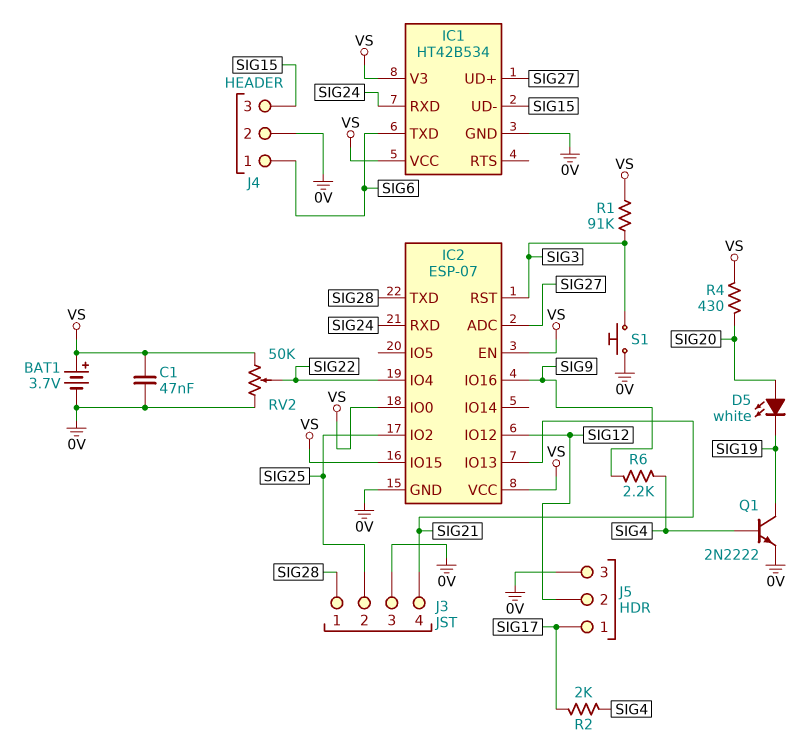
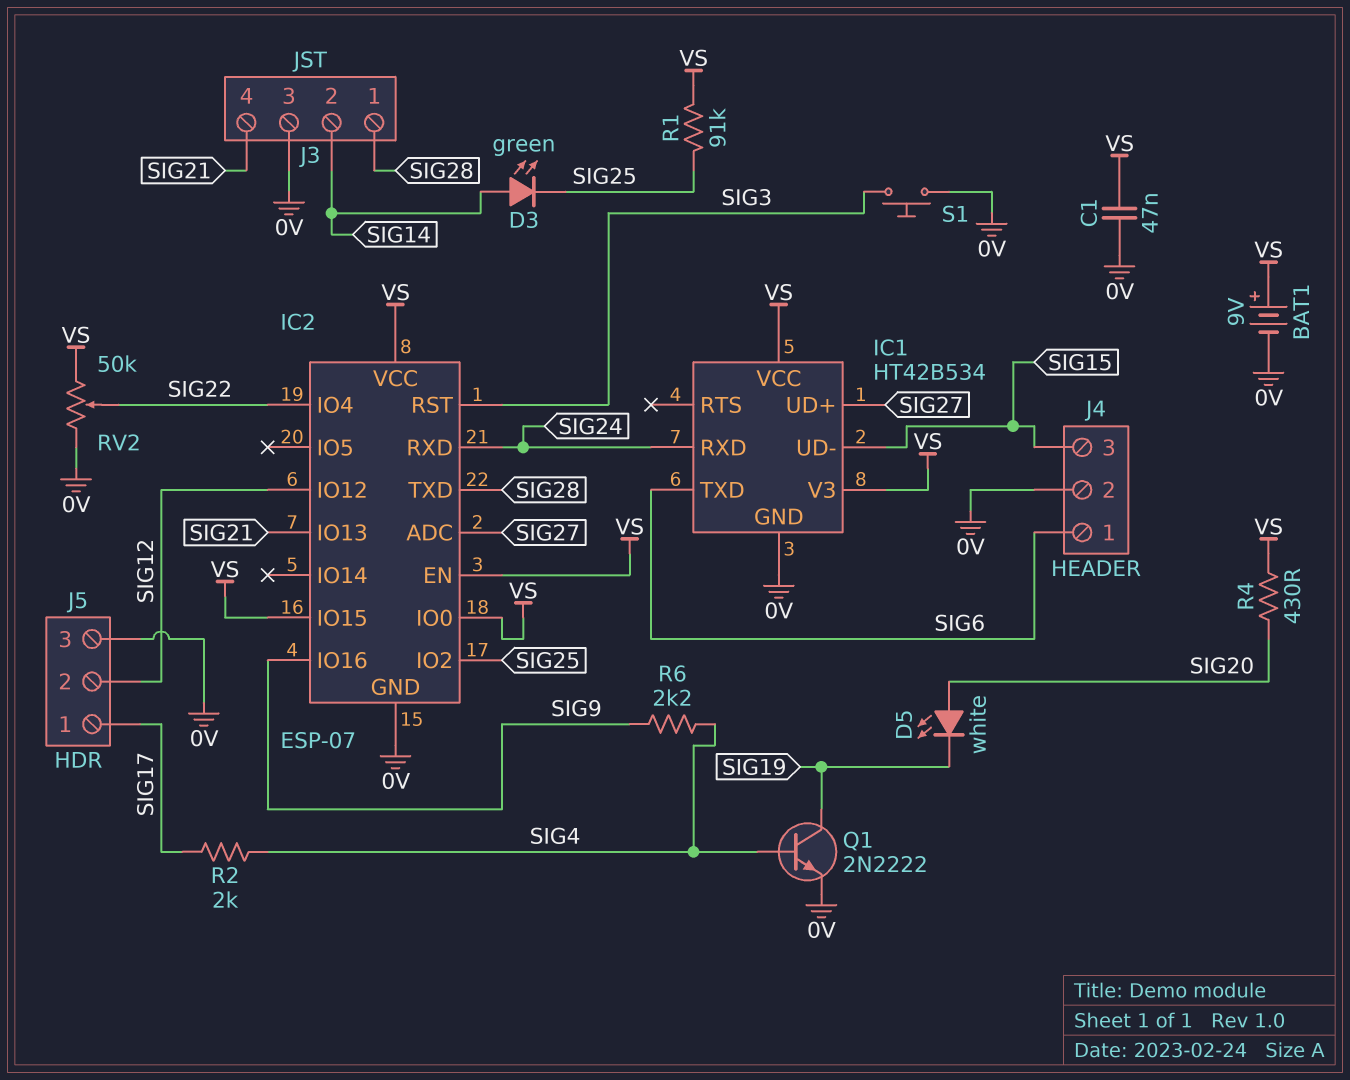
BAT1: 3.7V (plus VS, minus 0V) -> 9V (plus VS, minus 0V)
D3: none -> LED green (A SIG14, K SIG25)
J3 pin 2: SIG25 -> SIG14
R1: 91k (SIG3, VS) -> 91k (SIG25, VS)

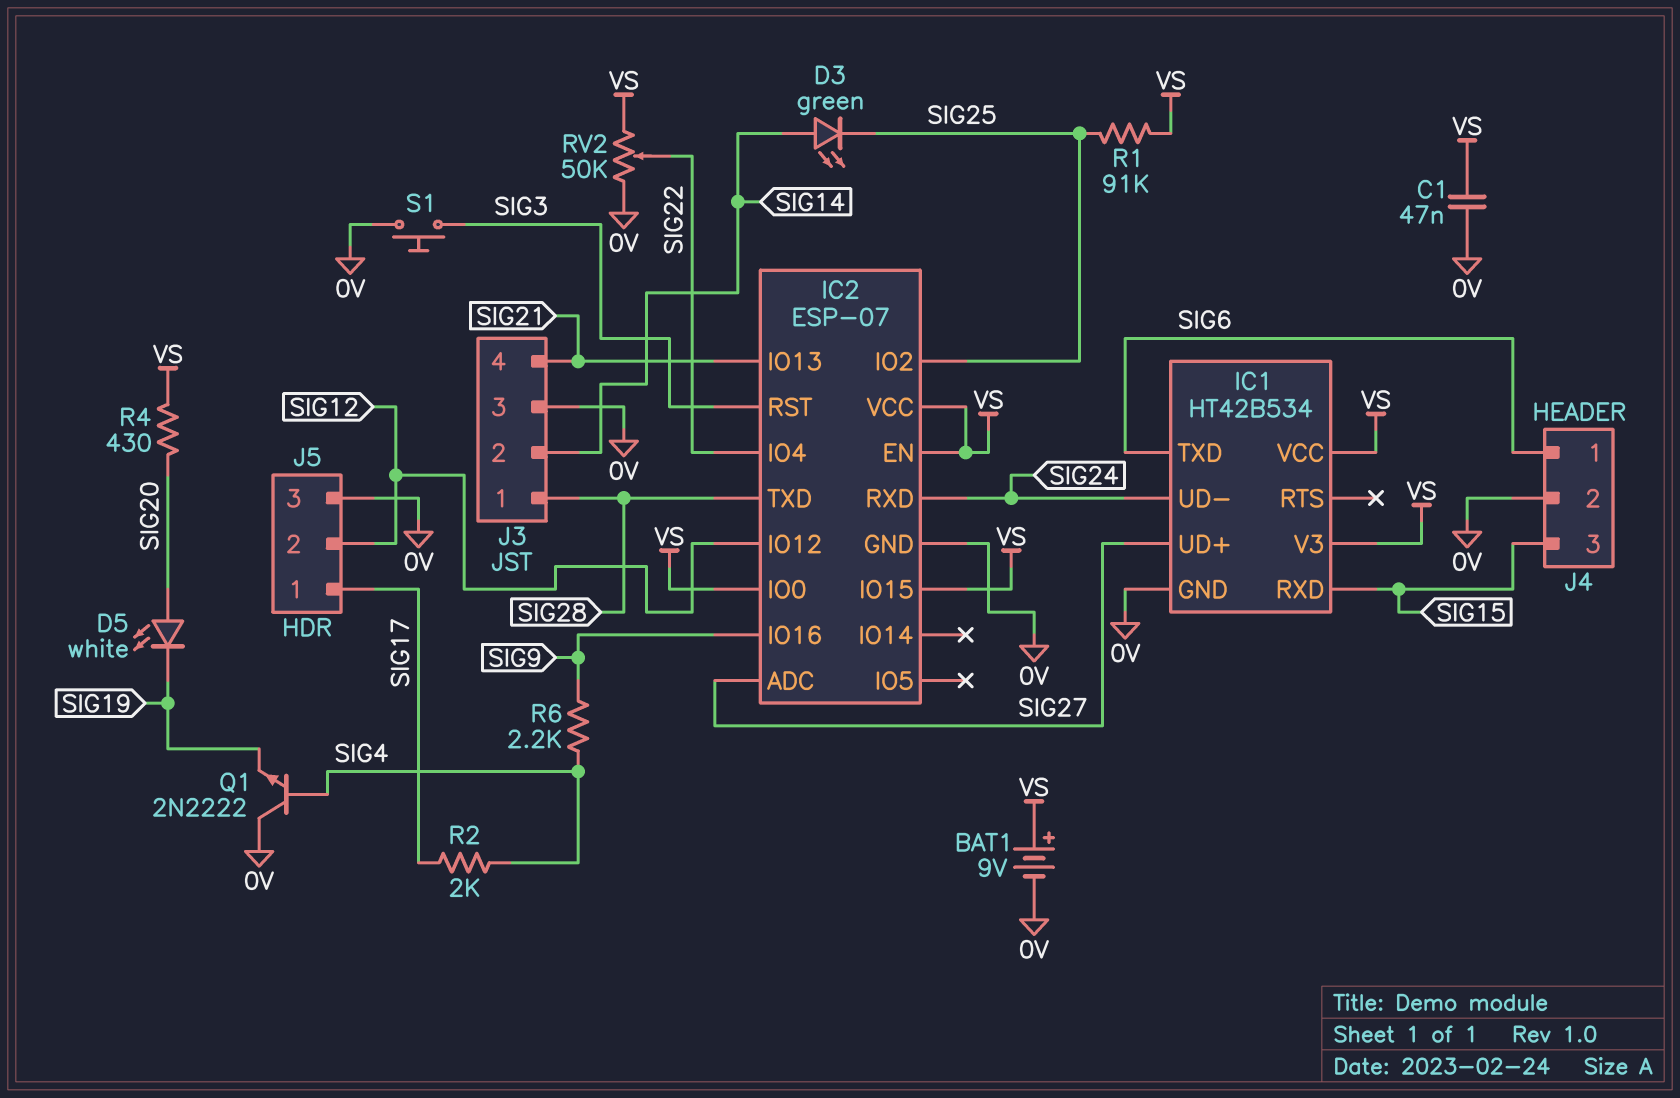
IC1 pin RXD: SIG24 -> SIG15
IC1 pin UD-: SIG15 -> SIG24
Q1: NPN 2N2222 (B SIG4, C SIG19, E 0V) -> NPN 2N2222 (B SIG4, C 0V, E SIG19)

